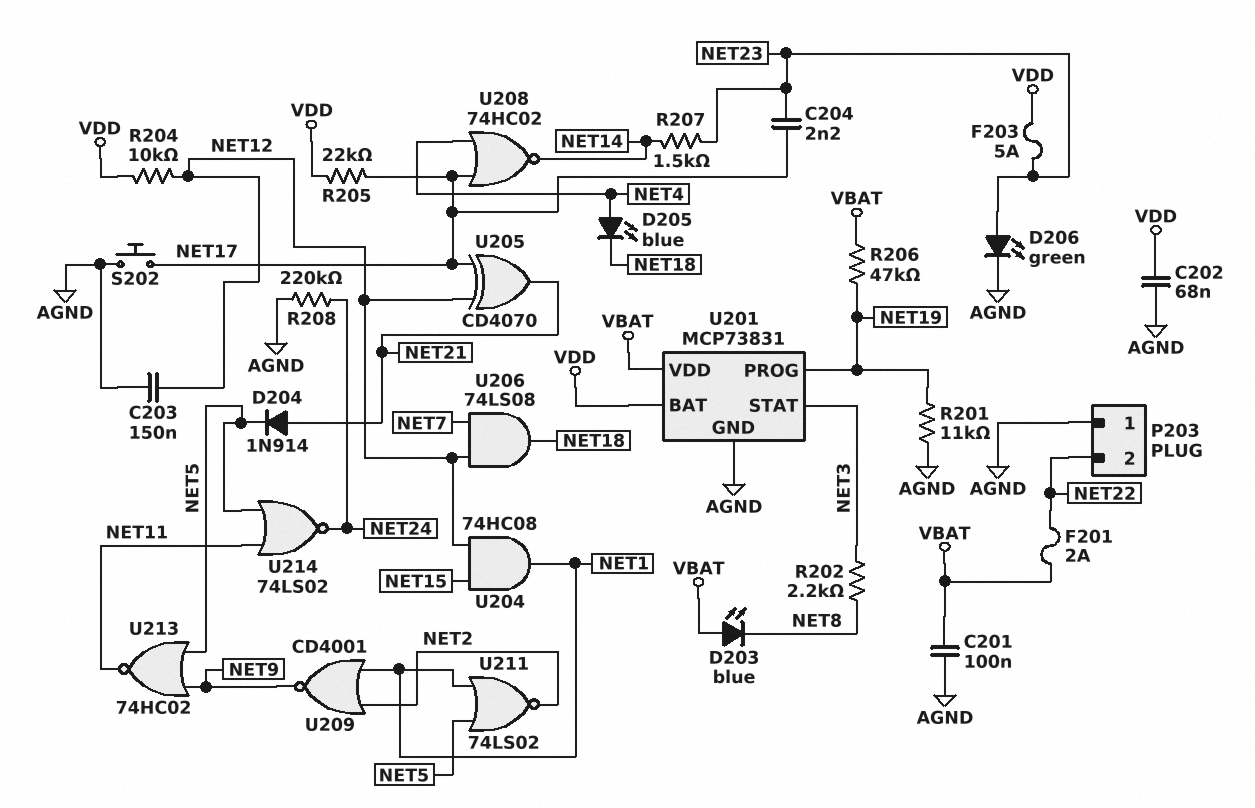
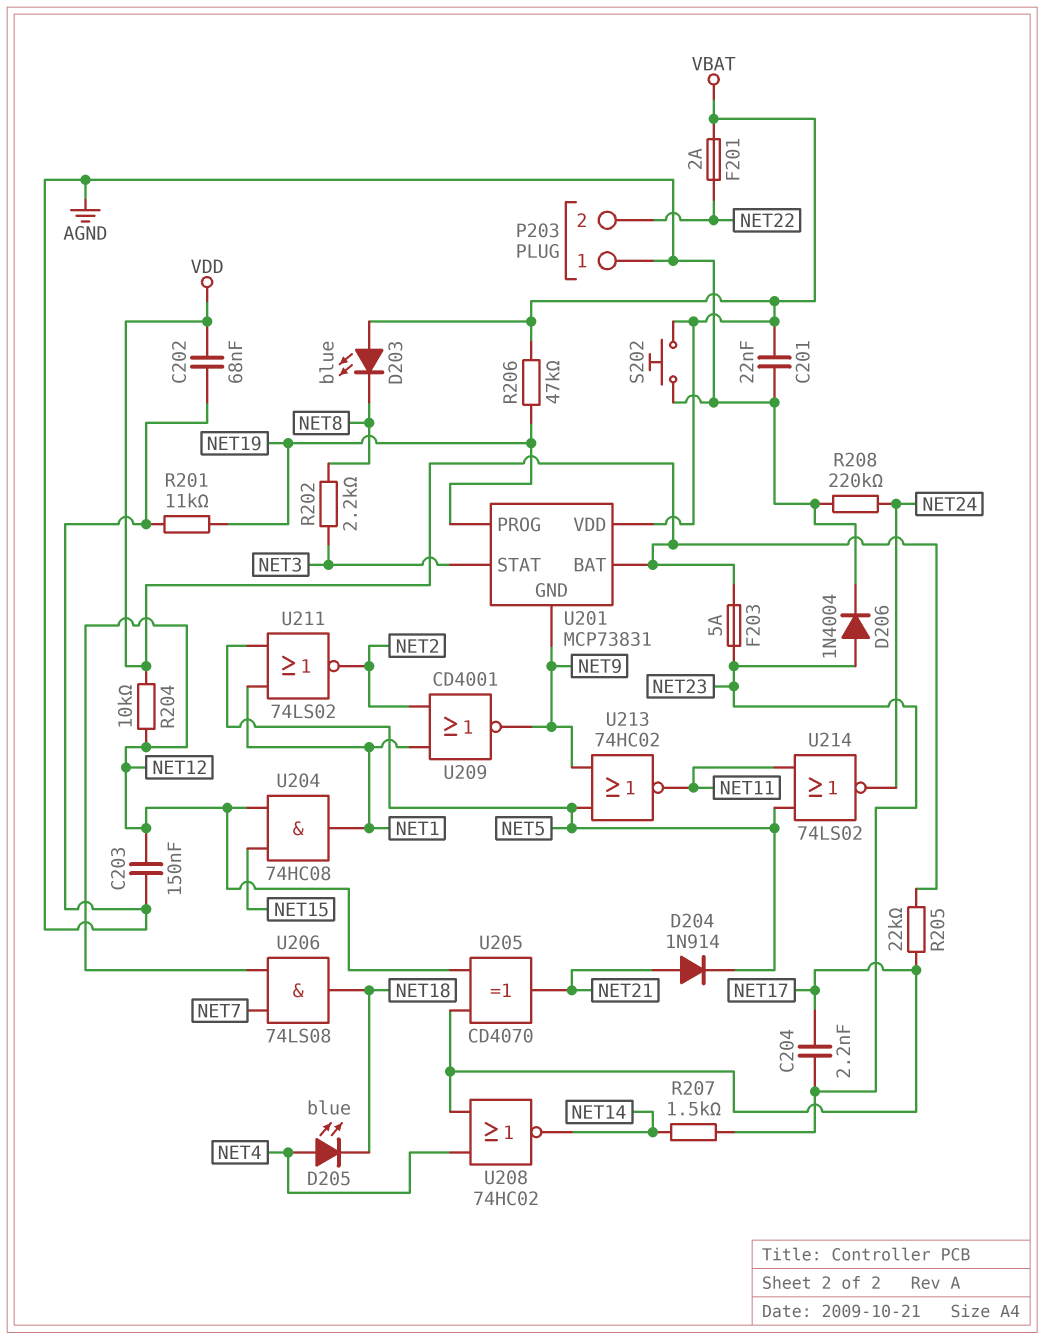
C201: 100nF (AGND, VBAT) -> 22nF (AGND, VBAT)
D206: LED green (A NET23, K AGND) -> diode 1N4004 (A NET23, K AGND)
S202: button (AGND, NET17) -> button (AGND, VBAT)
U201 pin GND: AGND -> NET9

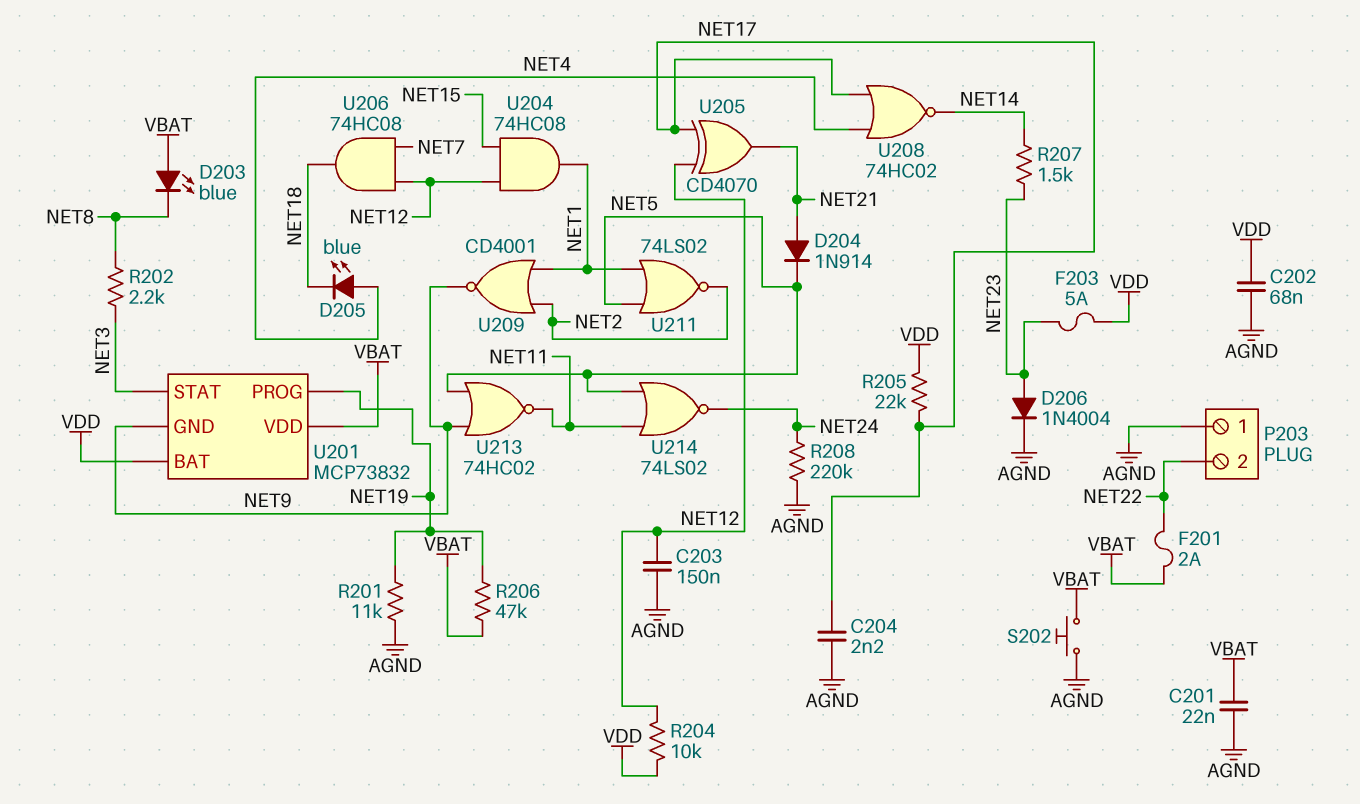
C204: 2.2nF (NET17, NET23) -> 2.2nF (AGND, NET17)
U201: MCP73831 -> MCP73832
U206: AND 74LS08 (in NET7, in NET12, out NET18) -> AND 74HC08 (in NET7, in NET12, out NET18)

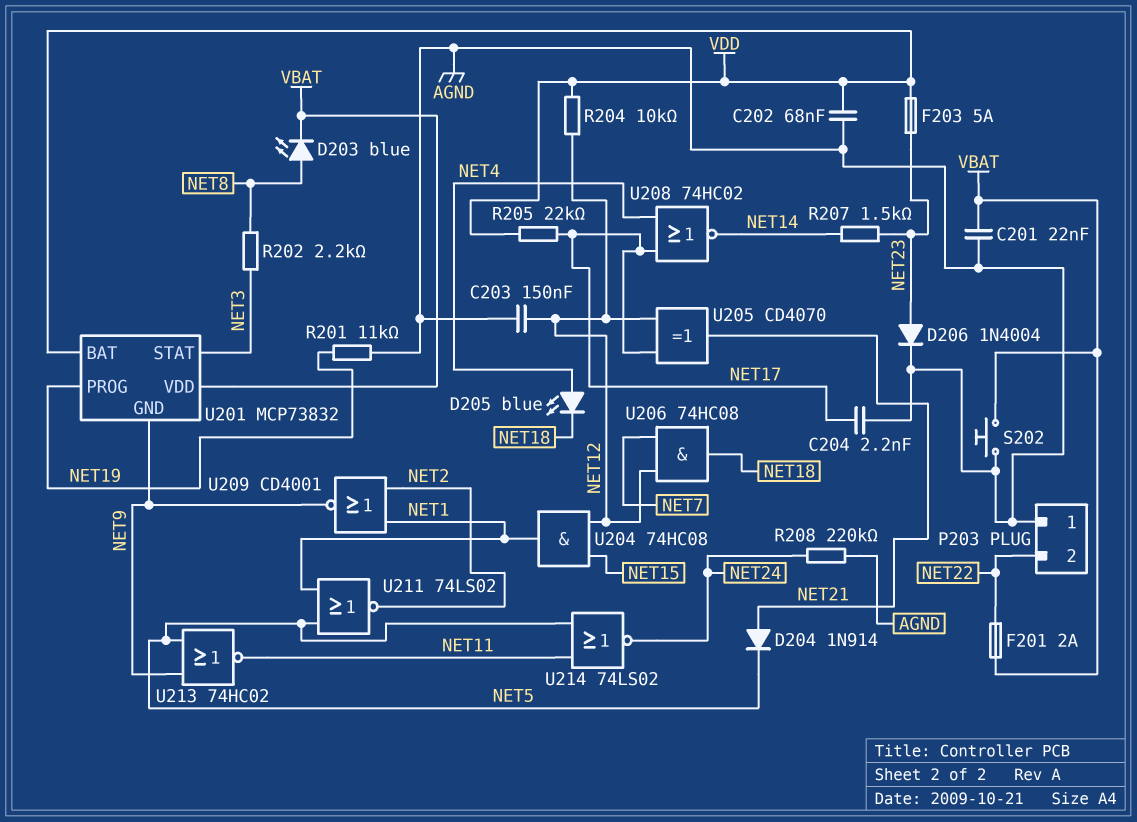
D203: LED blue (A VBAT, K NET8) -> LED blue (A NET8, K VBAT)
R206: 47k (NET19, VBAT) -> none

